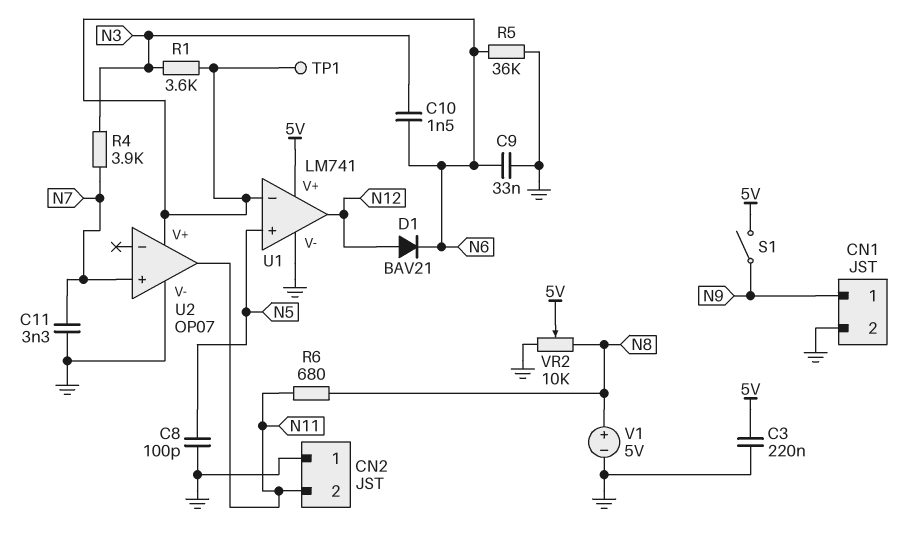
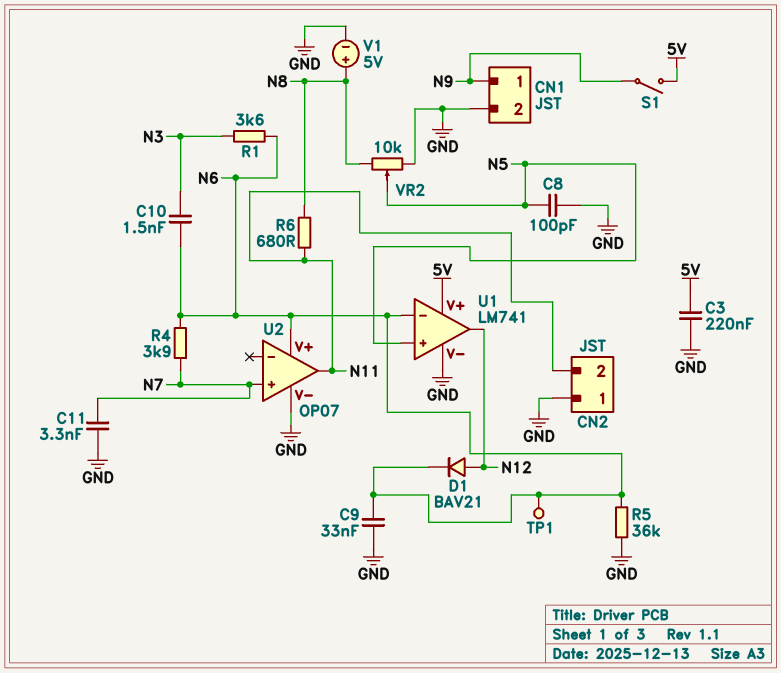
R4: 3.9k (N3, N7) -> 3.9k (N6, N7)
VR2: 10k (GND, N8, wiper 5V) -> 10k (GND, N8, wiper N5)

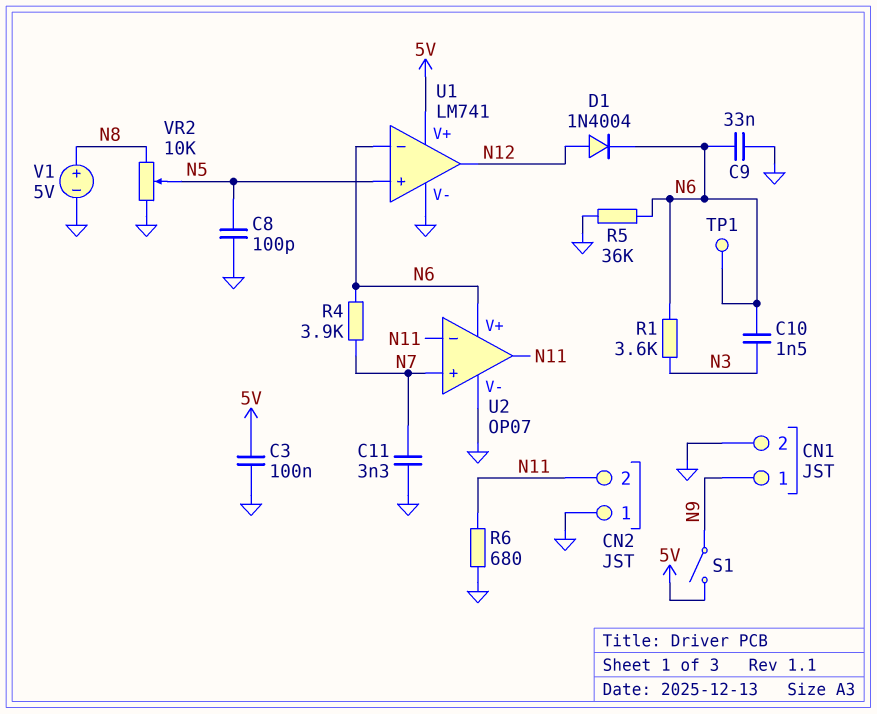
C3: 220nF (5V, GND) -> 100nF (5V, GND)
D1: diode BAV21 (A N12, K N6) -> diode 1N4004 (A N12, K N6)
R6: 680 (N8, N11) -> 680 (GND, N11)
U2 pin in-: none -> N11

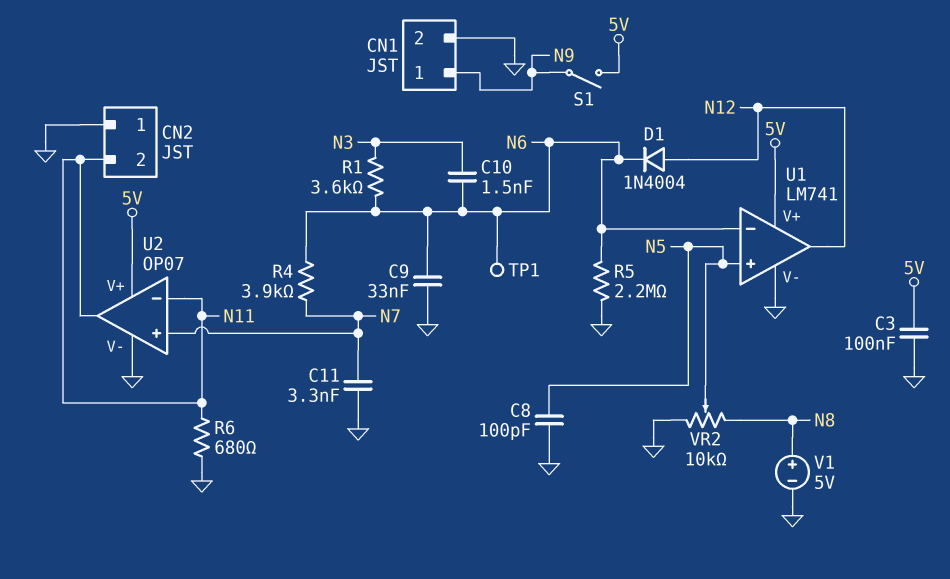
R5: 36k (GND, N6) -> 2.2M (GND, N6)
U2 pin V+: N6 -> 5V

